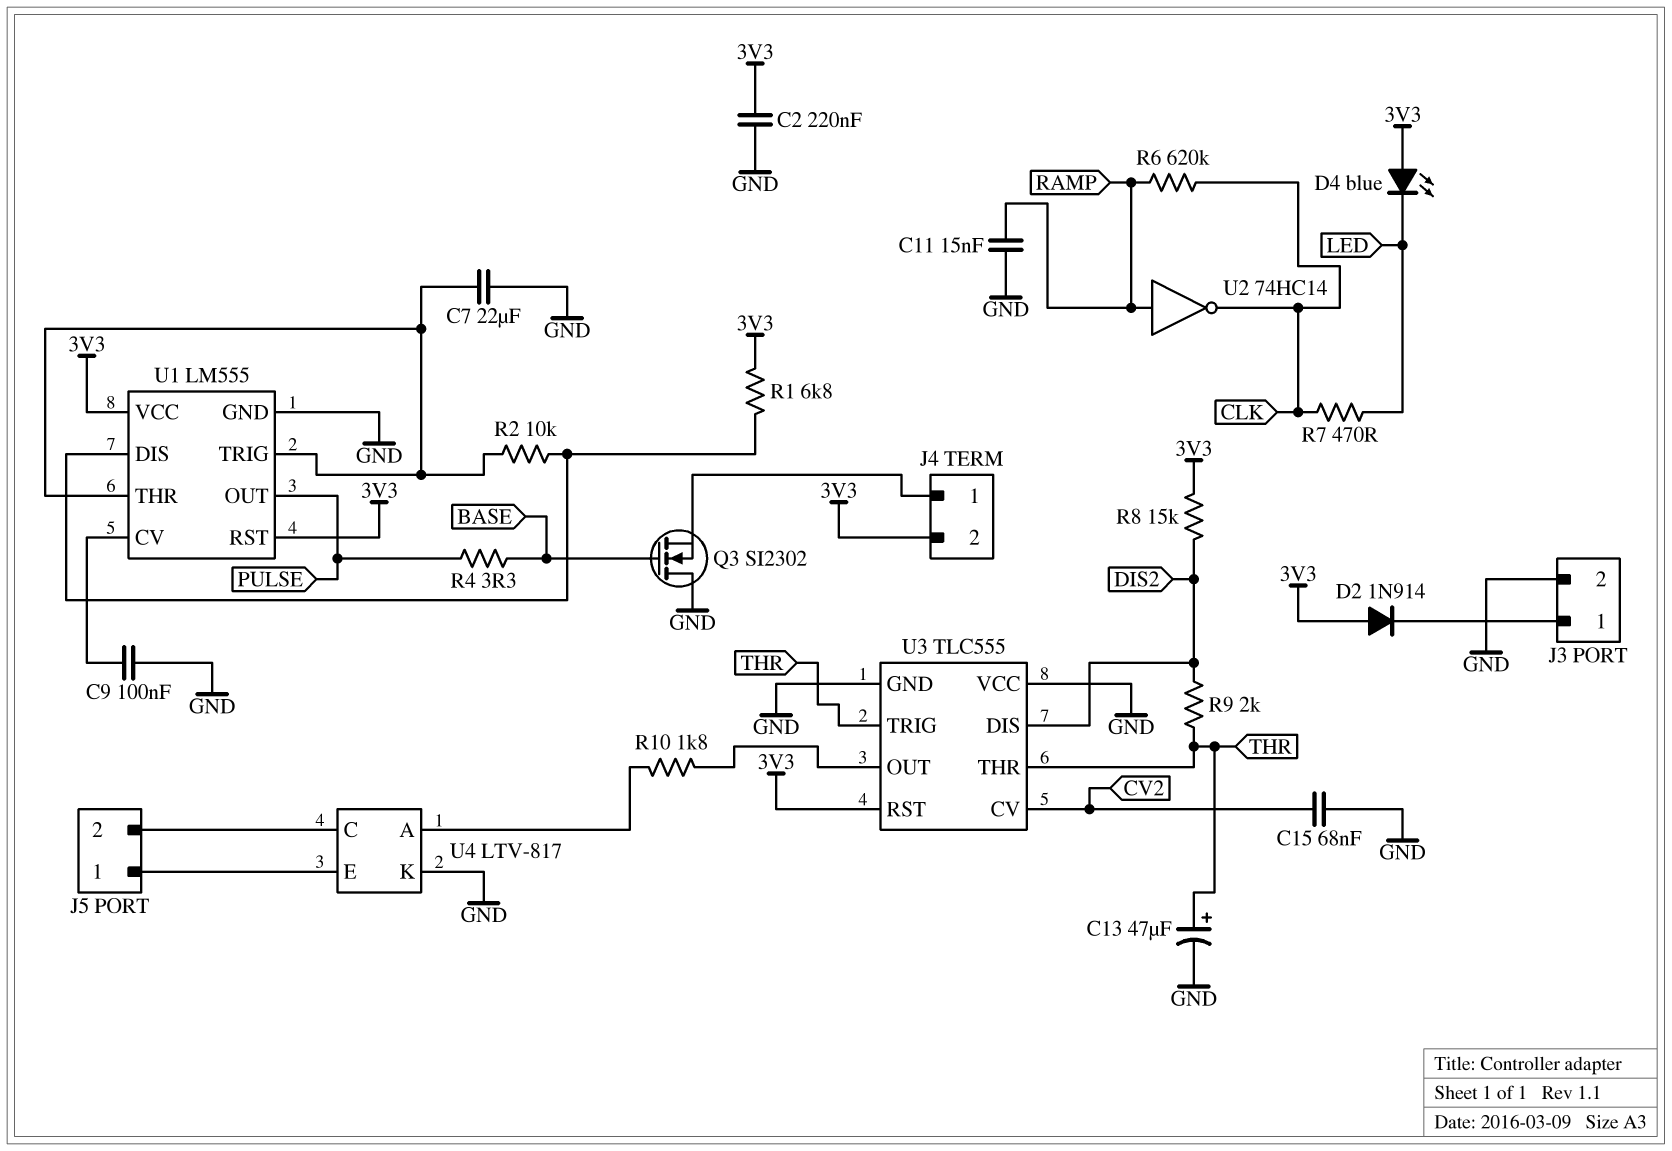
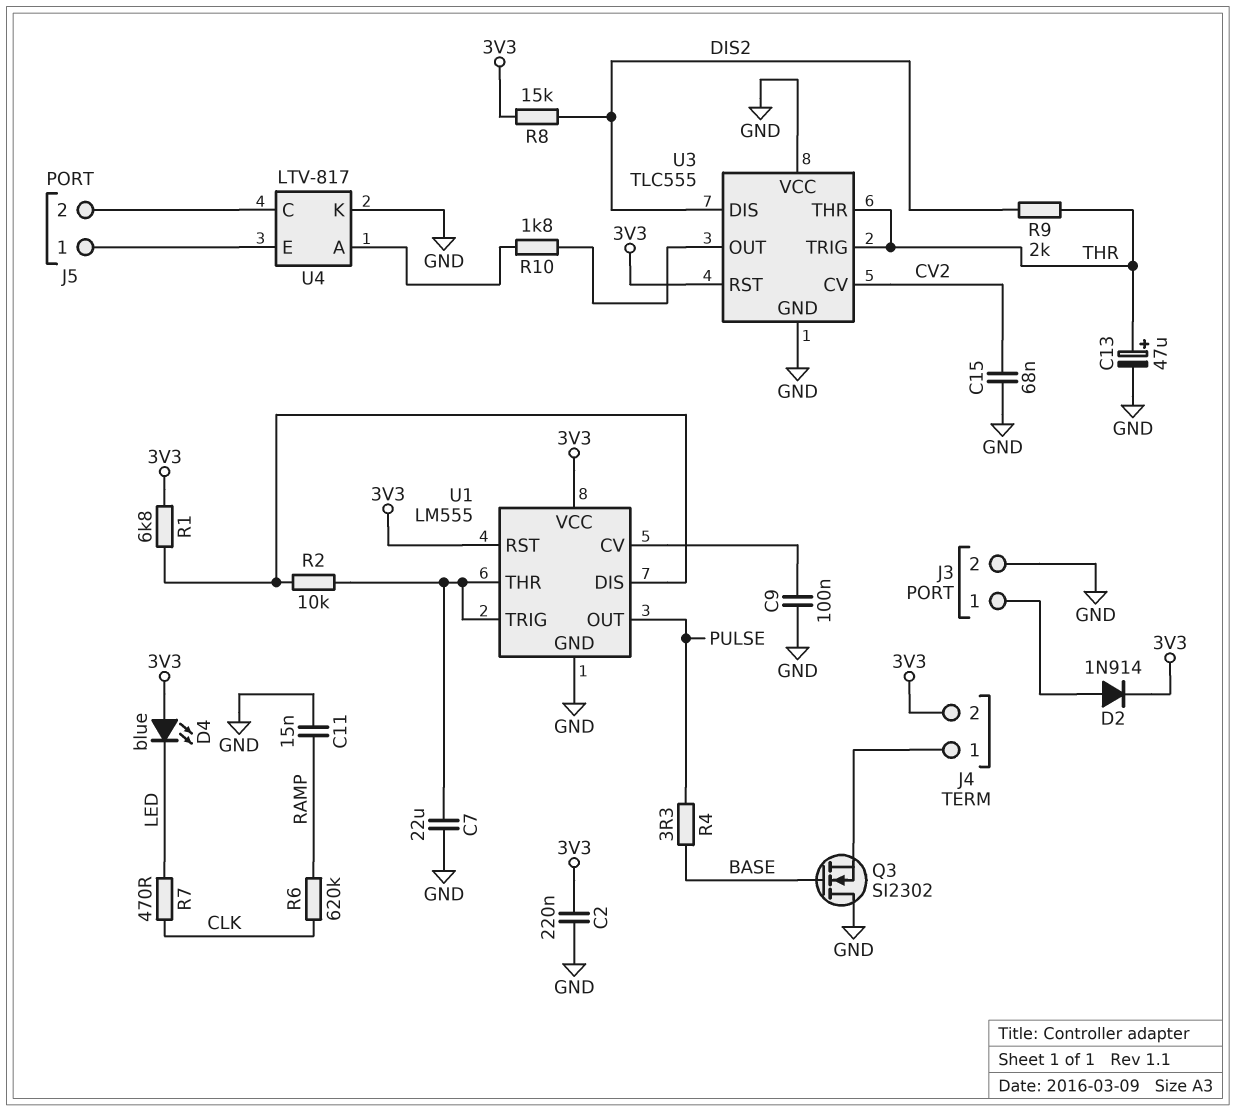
D2: diode 1N914 (A 3V3, K J3/1) -> diode 1N914 (A J3/1, K 3V3)
U2: NOT 74HC14 (in RAMP, out CLK) -> none

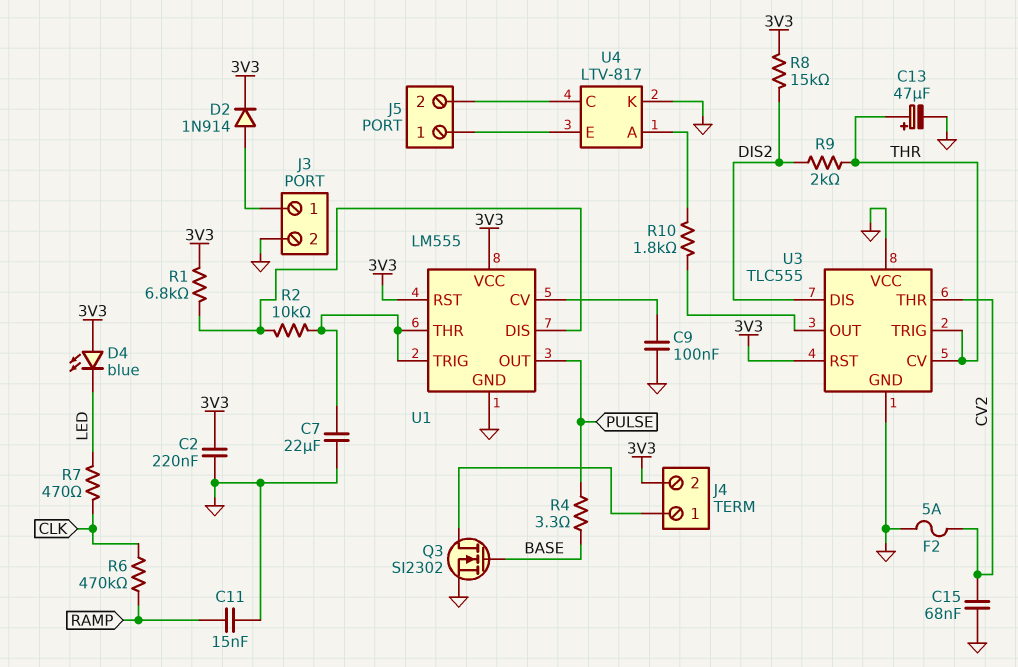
F2: none -> 5A (CV2, GND)
Q3: NMOS SI2302 (G BASE, D GND, S J4/1) -> NMOS SI2302 (G BASE, D J4/1, S GND)
R6: 620k (CLK, RAMP) -> 470k (CLK, RAMP)
U3 pin CV: CV2 -> THR
U3 pin THR: THR -> CV2

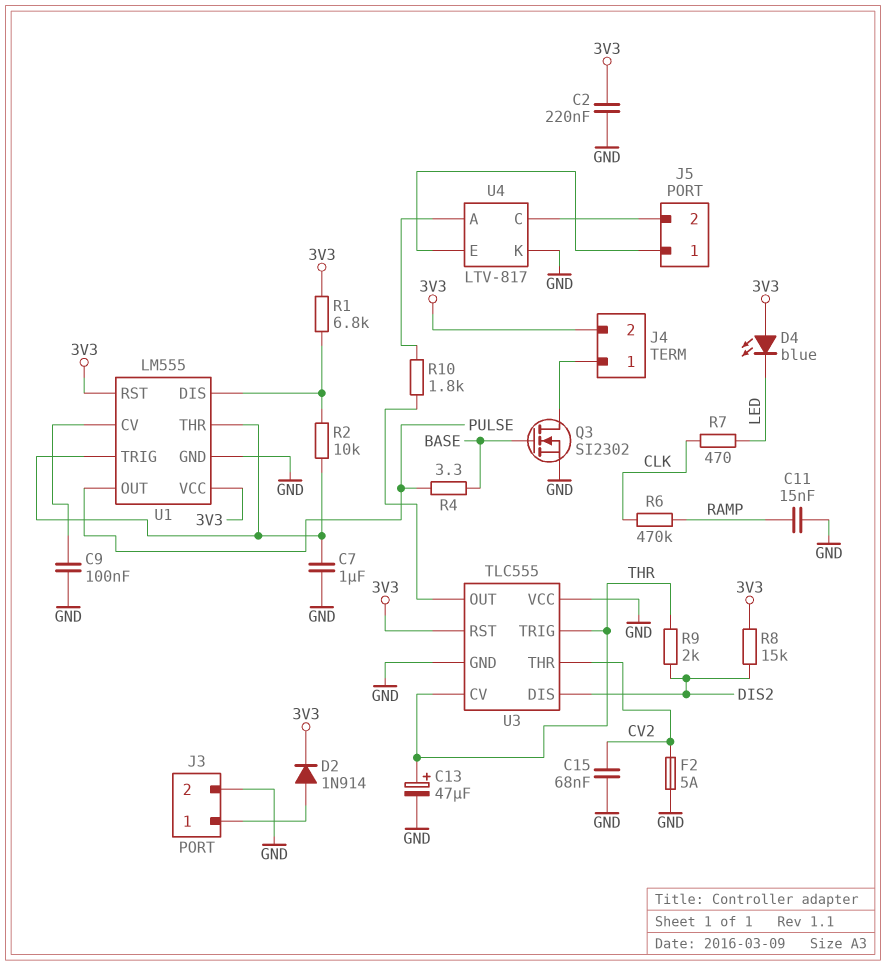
C7: 22uF (GND, U1/THR) -> 1uF (GND, U1/THR)

